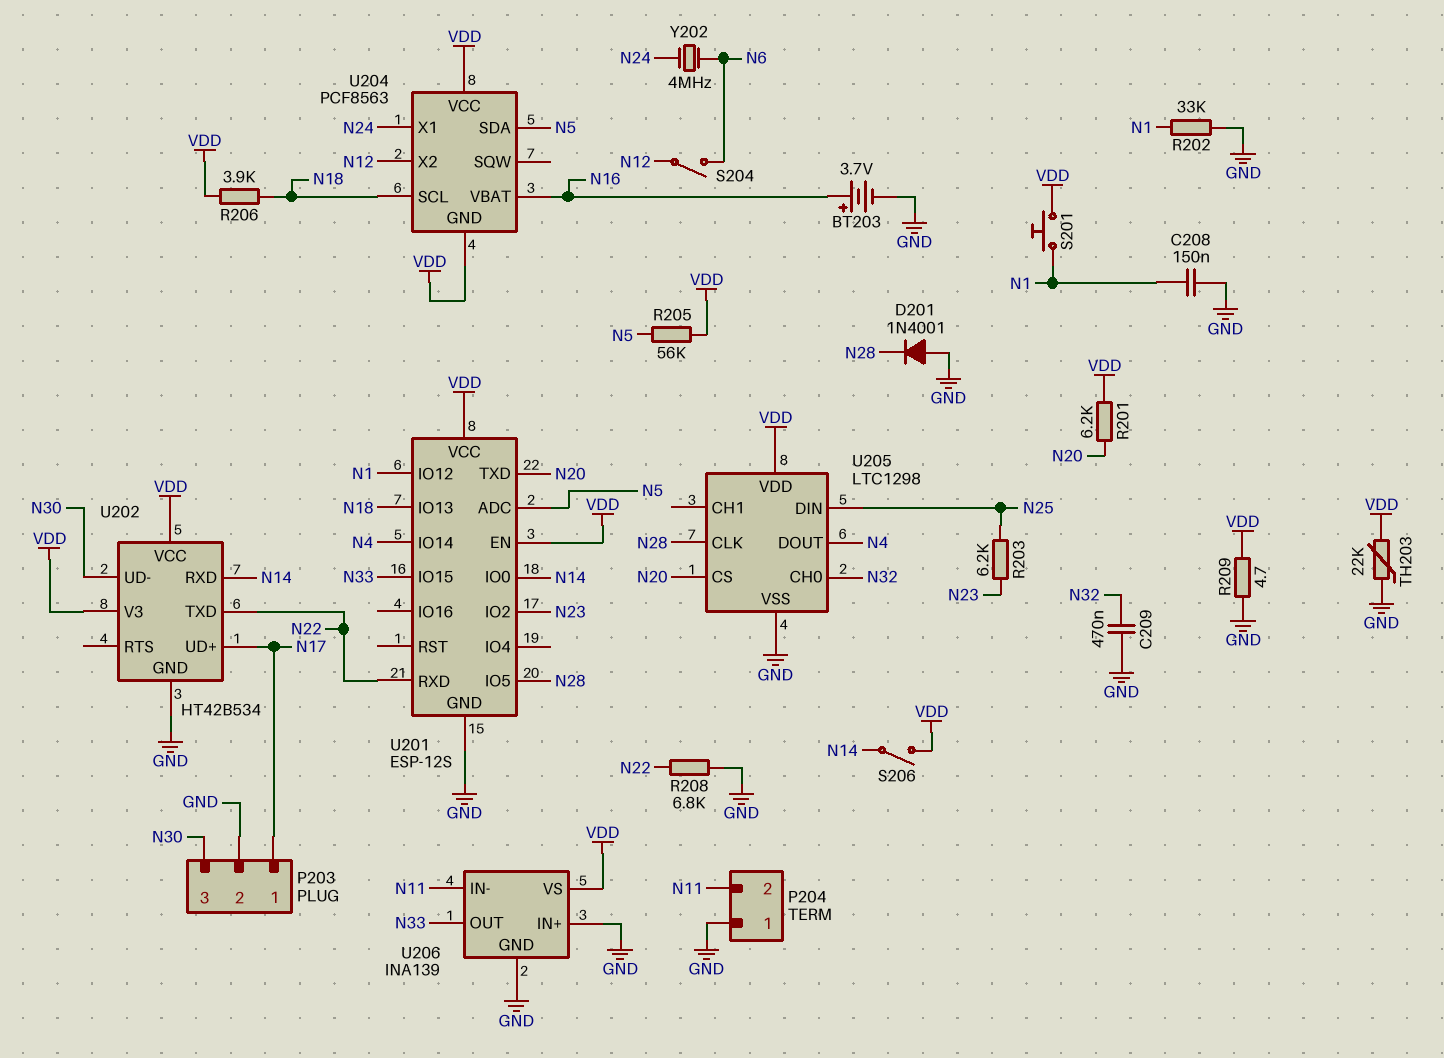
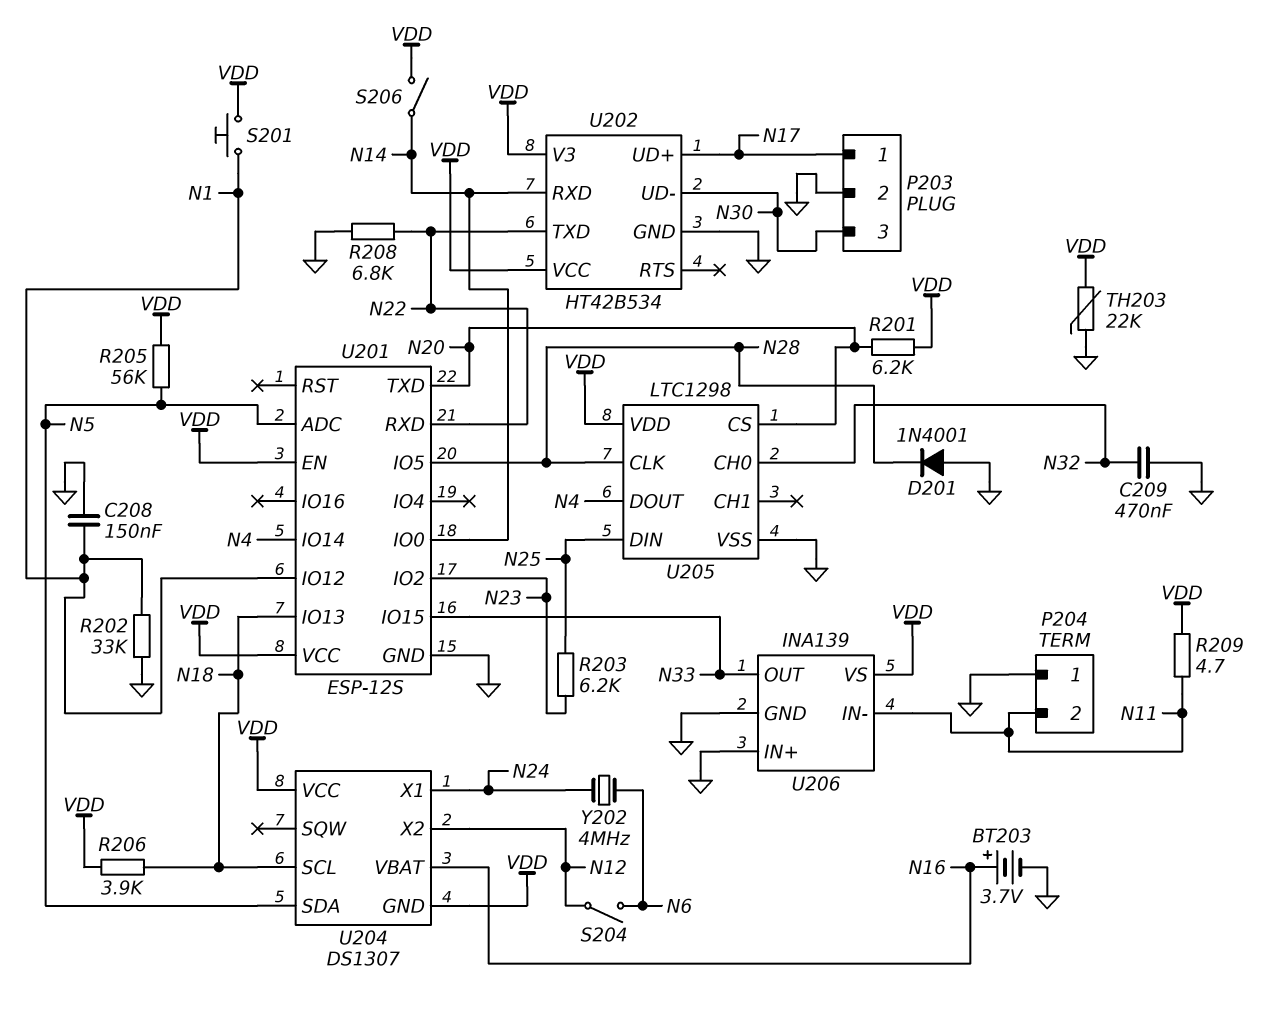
R209: 4.7 (GND, VDD) -> 4.7 (N11, VDD)
U204: PCF8563 -> DS1307

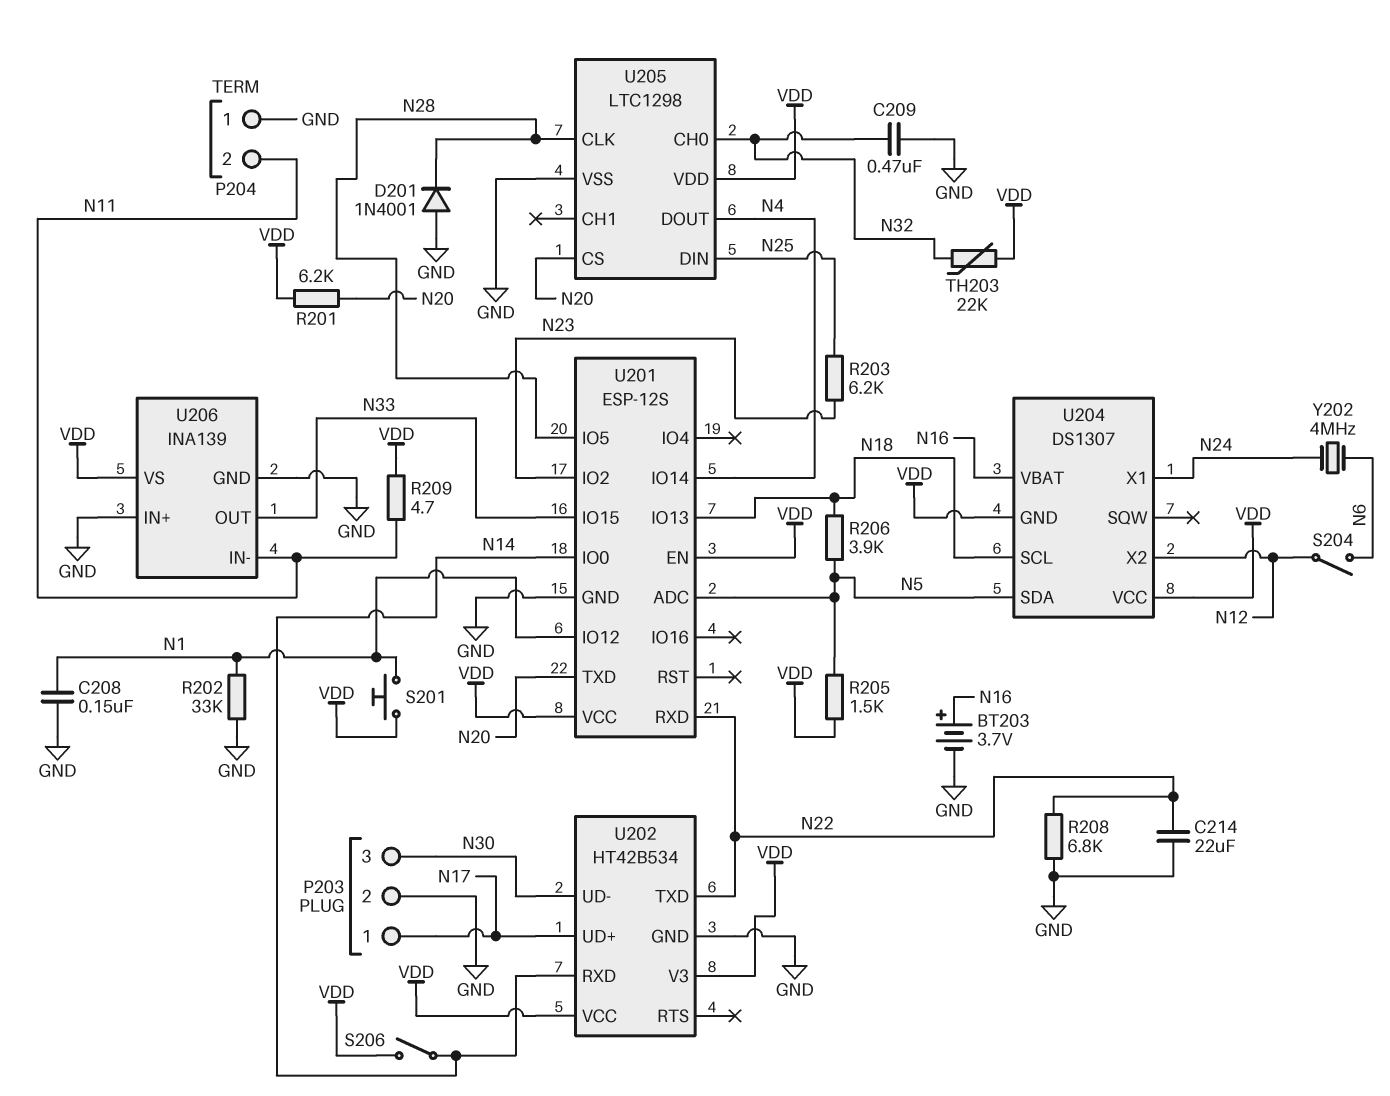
C214: none -> 22uF (GND, N22)
R205: 56k (N5, VDD) -> 1.5k (N5, VDD)
R206: 3.9k (N18, VDD) -> 3.9k (N5, N18)
TH203: 22k (GND, VDD) -> 22k (N32, VDD)

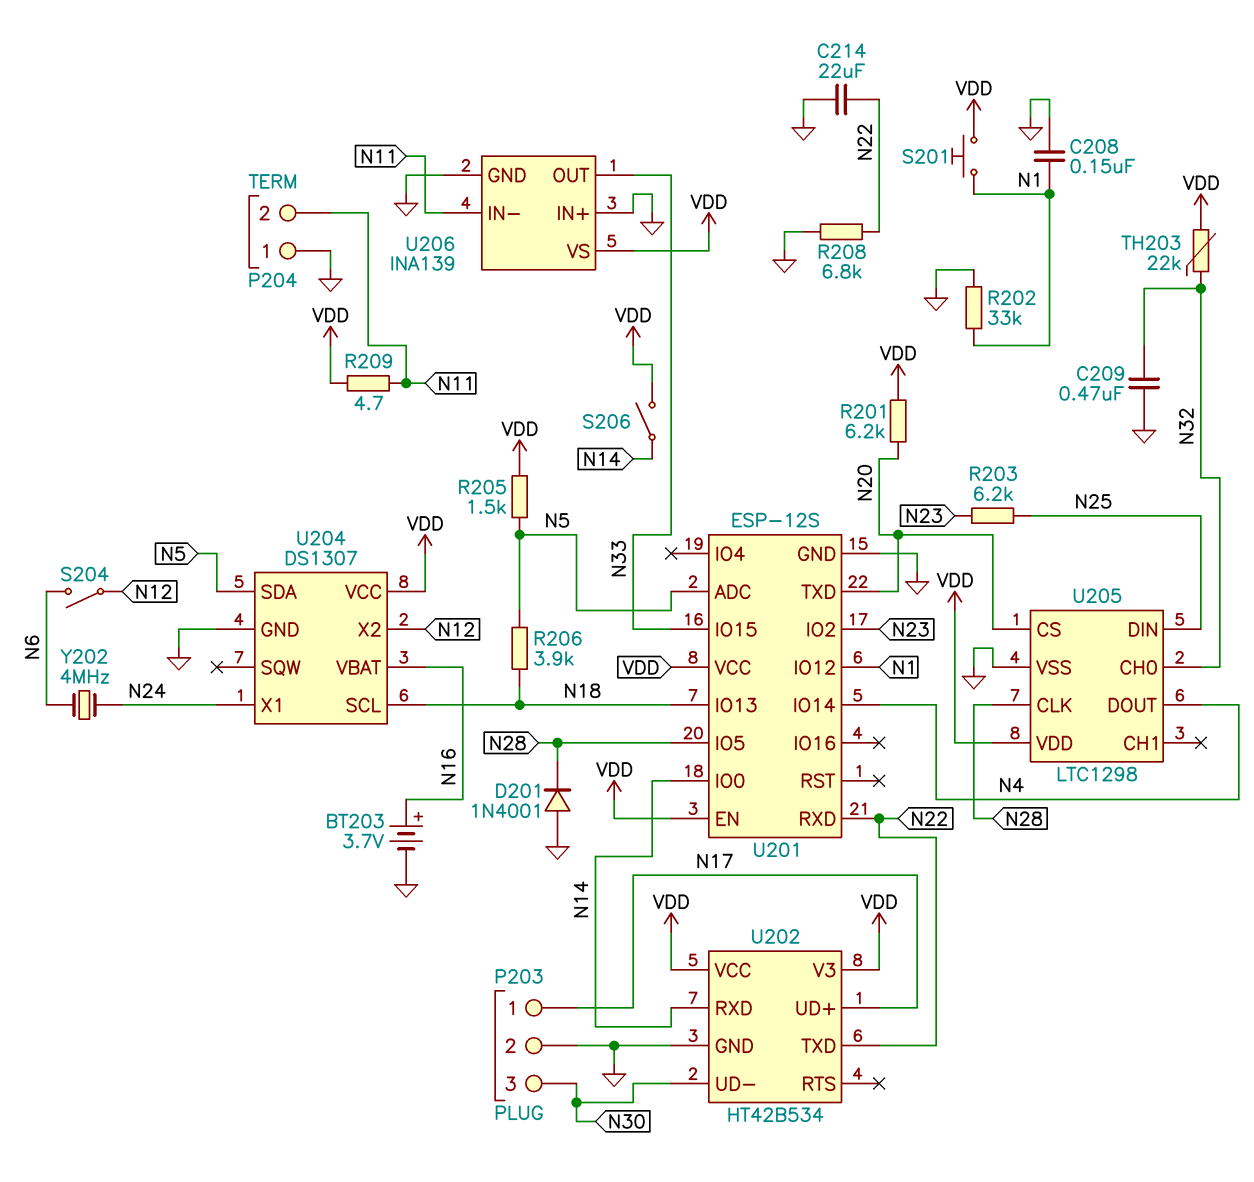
U204 pin GND: VDD -> GND

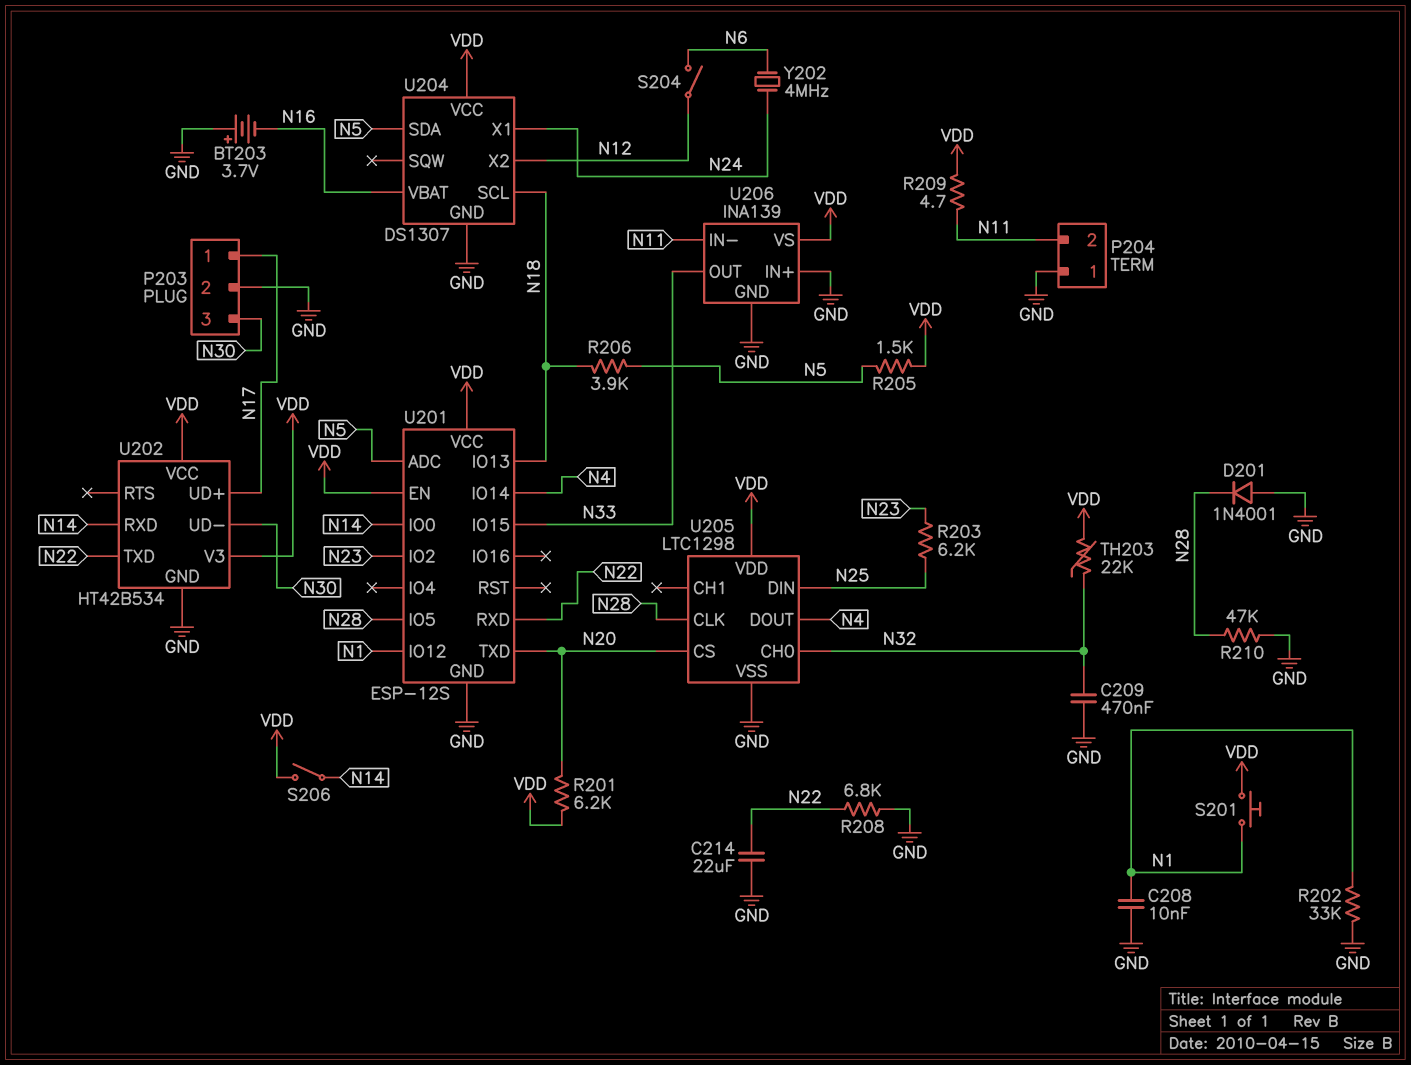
BT203: 3.7V (plus N16, minus GND) -> 3.7V (plus GND, minus N16)
C208: 150nF (GND, N1) -> 10nF (GND, N1)
R210: none -> 47k (GND, N28)

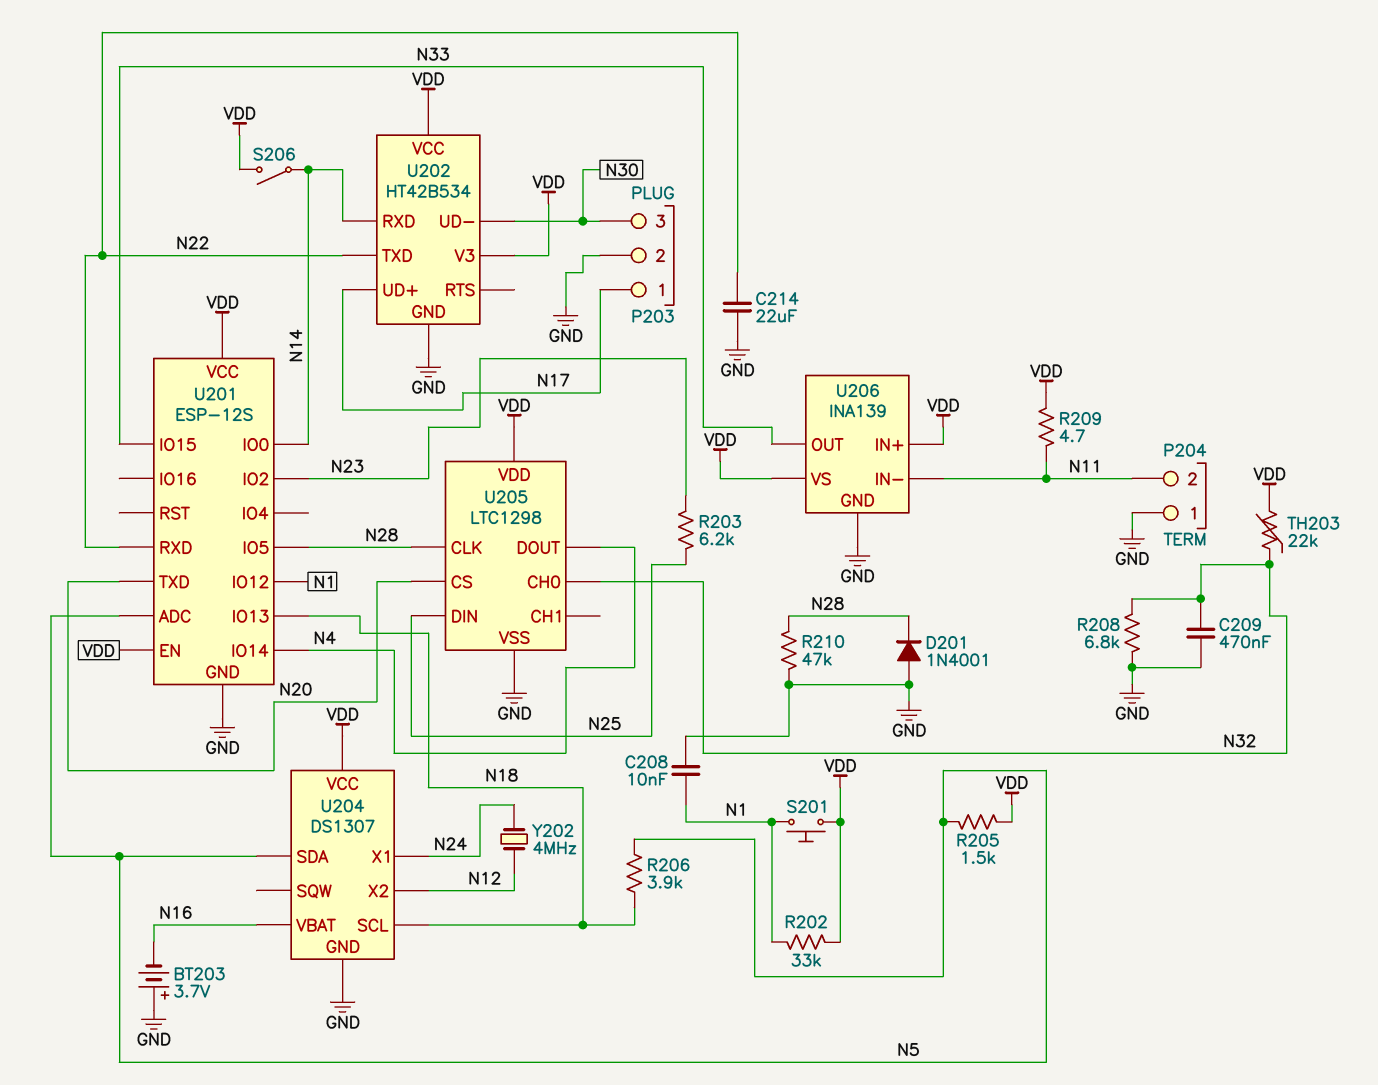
R201: 6.2k (N20, VDD) -> none
R202: 33k (GND, N1) -> 33k (N1, VDD)
R208: 6.8k (GND, N22) -> 6.8k (GND, N32)
S204: switch (N6, N12) -> none
U206 pin IN+: GND -> VDD
Y202: 4MHz (N6, N24) -> 4MHz (N12, N24)

